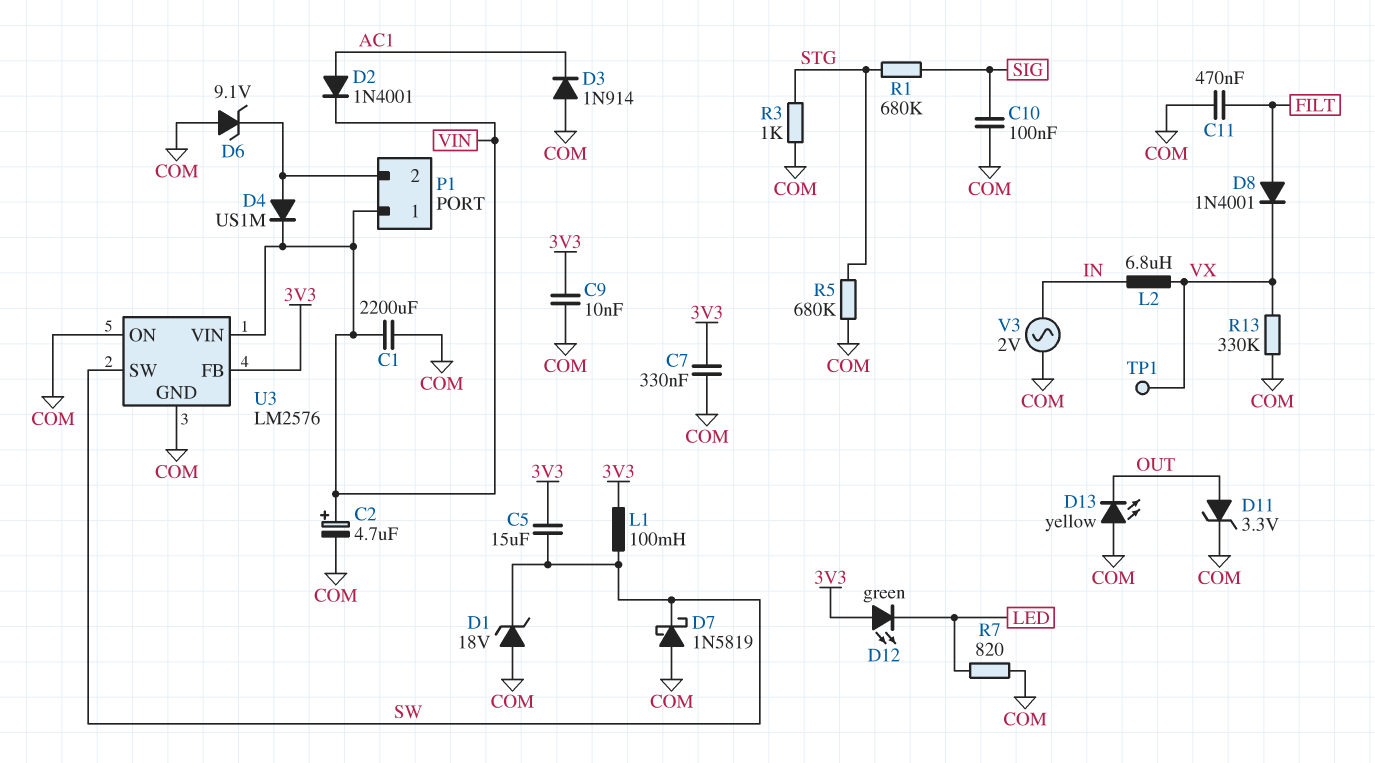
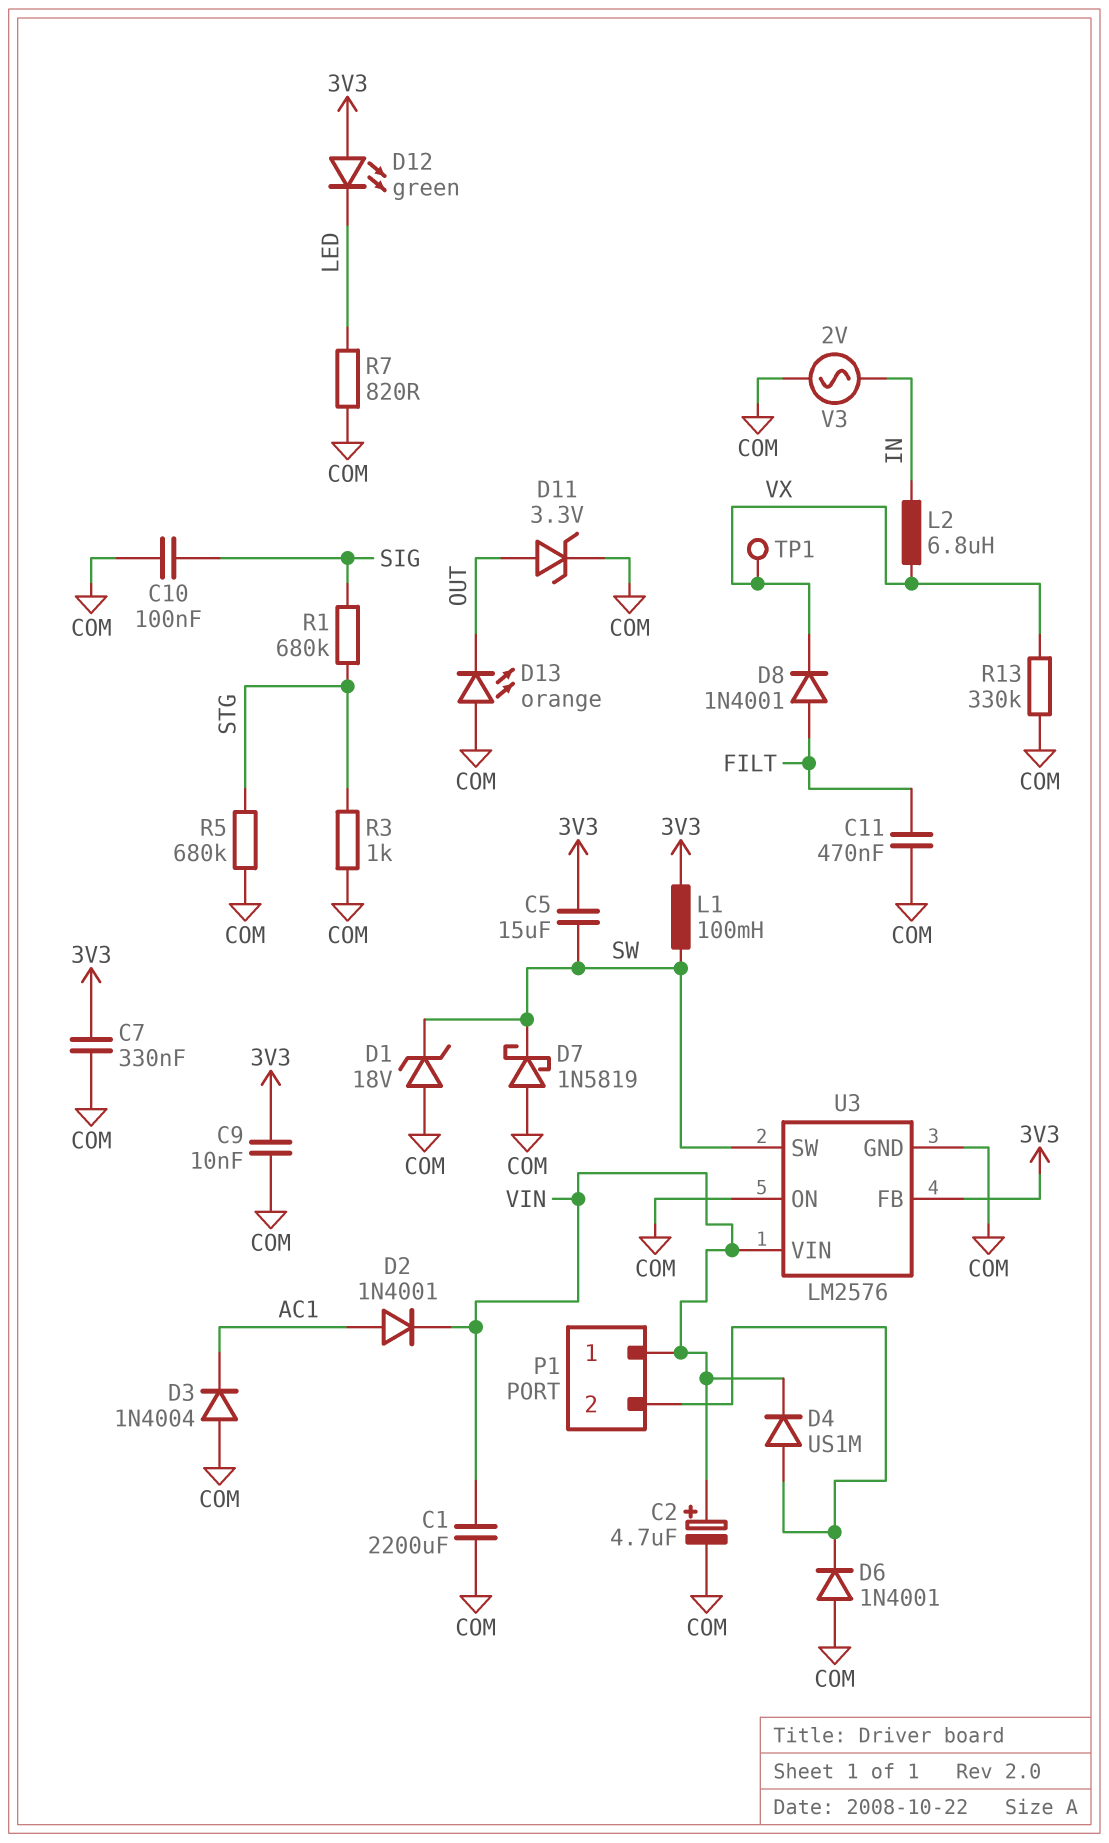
D3: diode 1N914 (A COM, K AC1) -> diode 1N4004 (A COM, K AC1)
D6: zener 9.1V (A COM, K P1/2) -> diode 1N4001 (A COM, K P1/2)
D13: LED yellow (A COM, K OUT) -> LED orange (A COM, K OUT)

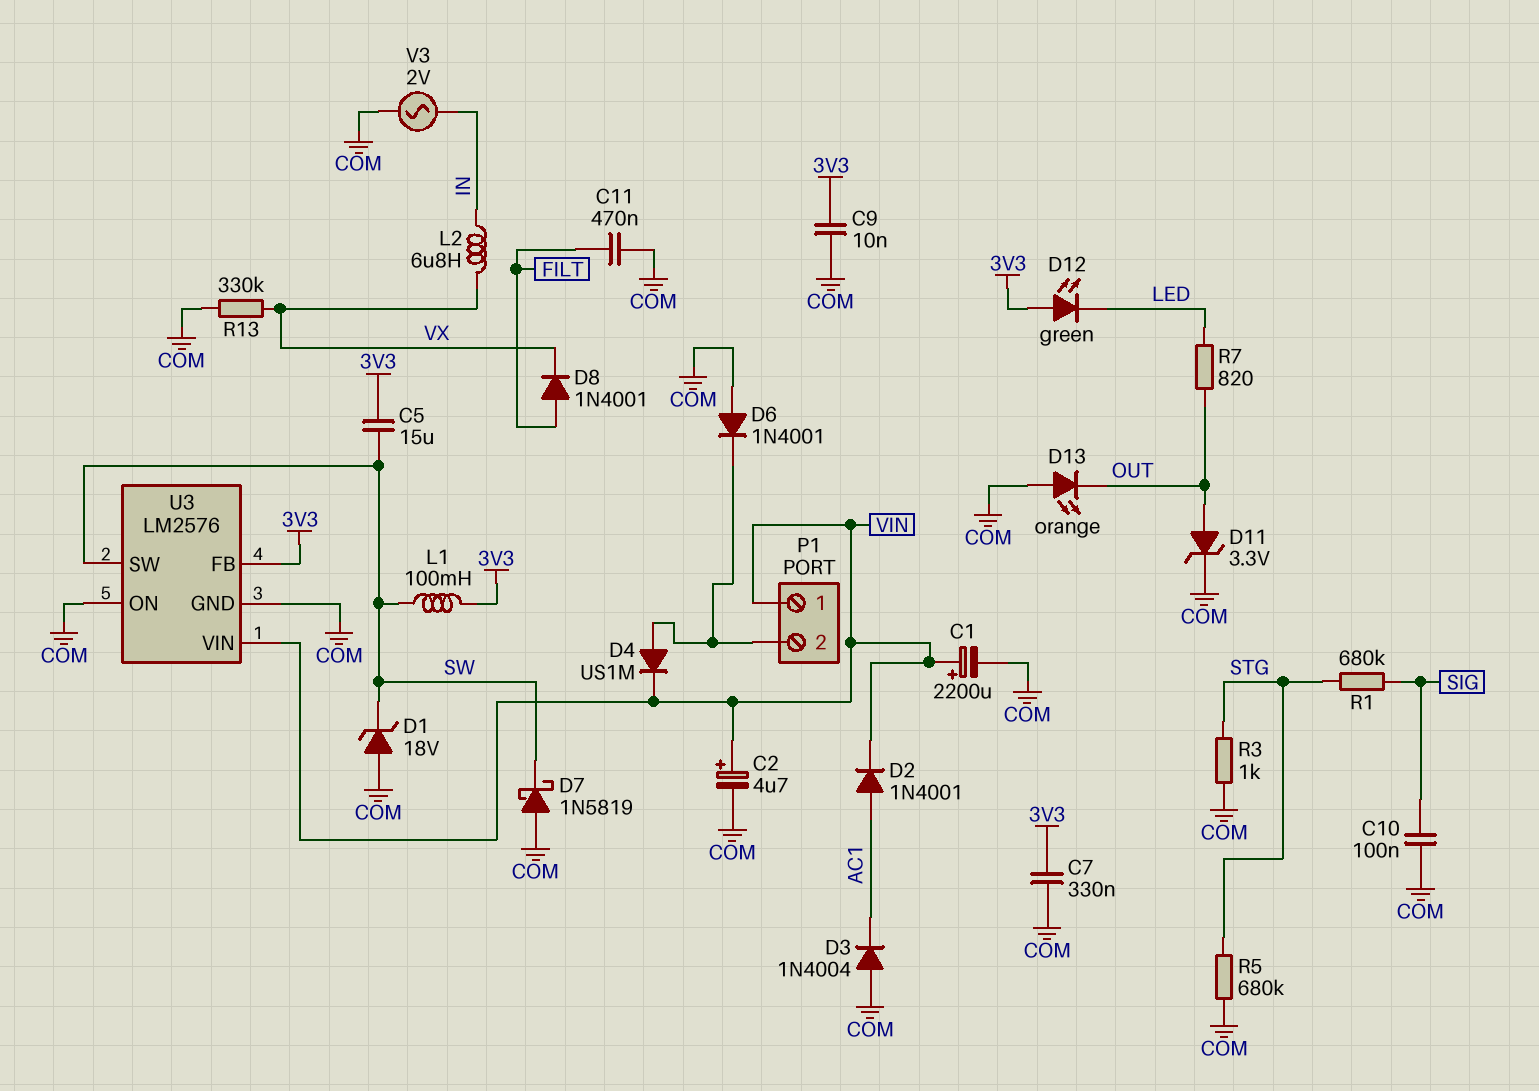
C1: 2200uF (COM, VIN) -> 2200uF (plus VIN, minus COM)
R7: 820 (COM, LED) -> 820 (LED, OUT)
TP1: test point (VX) -> none

